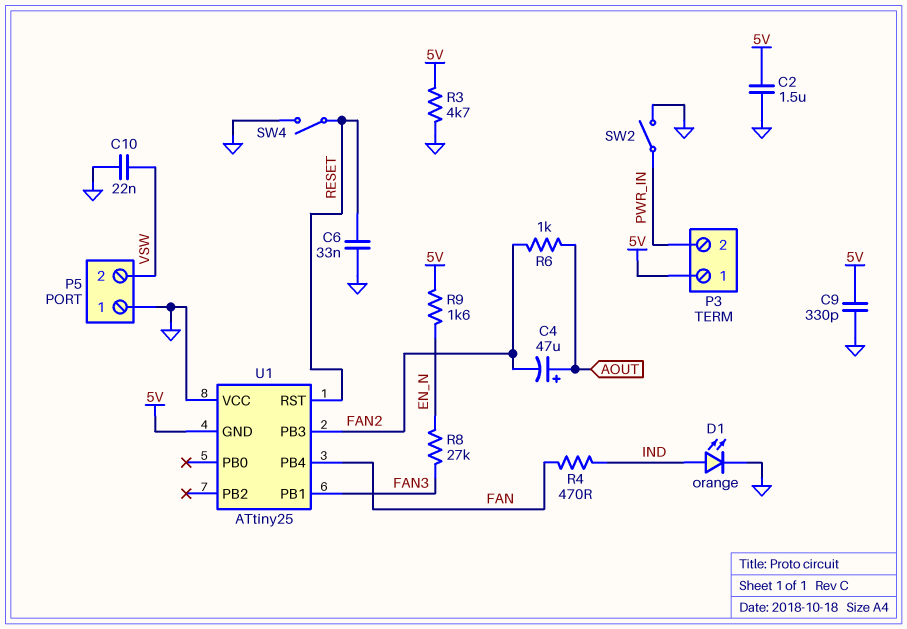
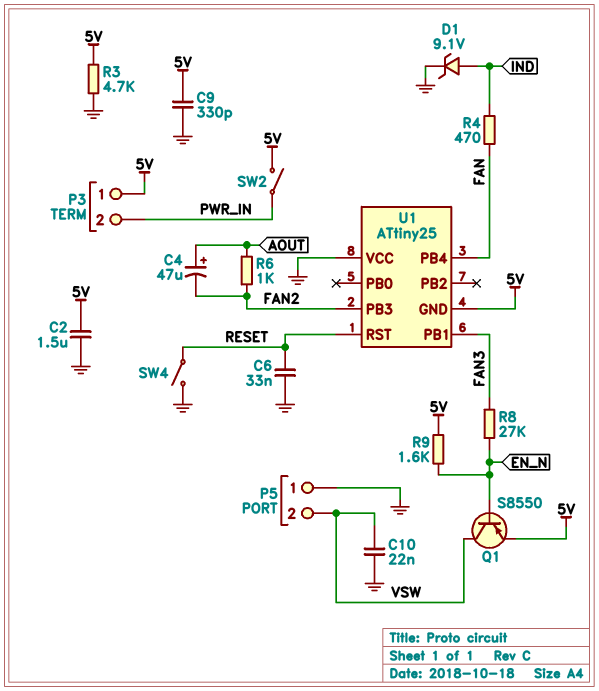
D1: LED orange (A IND, K GND) -> zener 9.1V (A IND, K GND)
Q1: none -> PNP S8550 (B EN_N, C VSW, E 5V)
SW2: switch (GND, PWR_IN) -> switch (5V, PWR_IN)

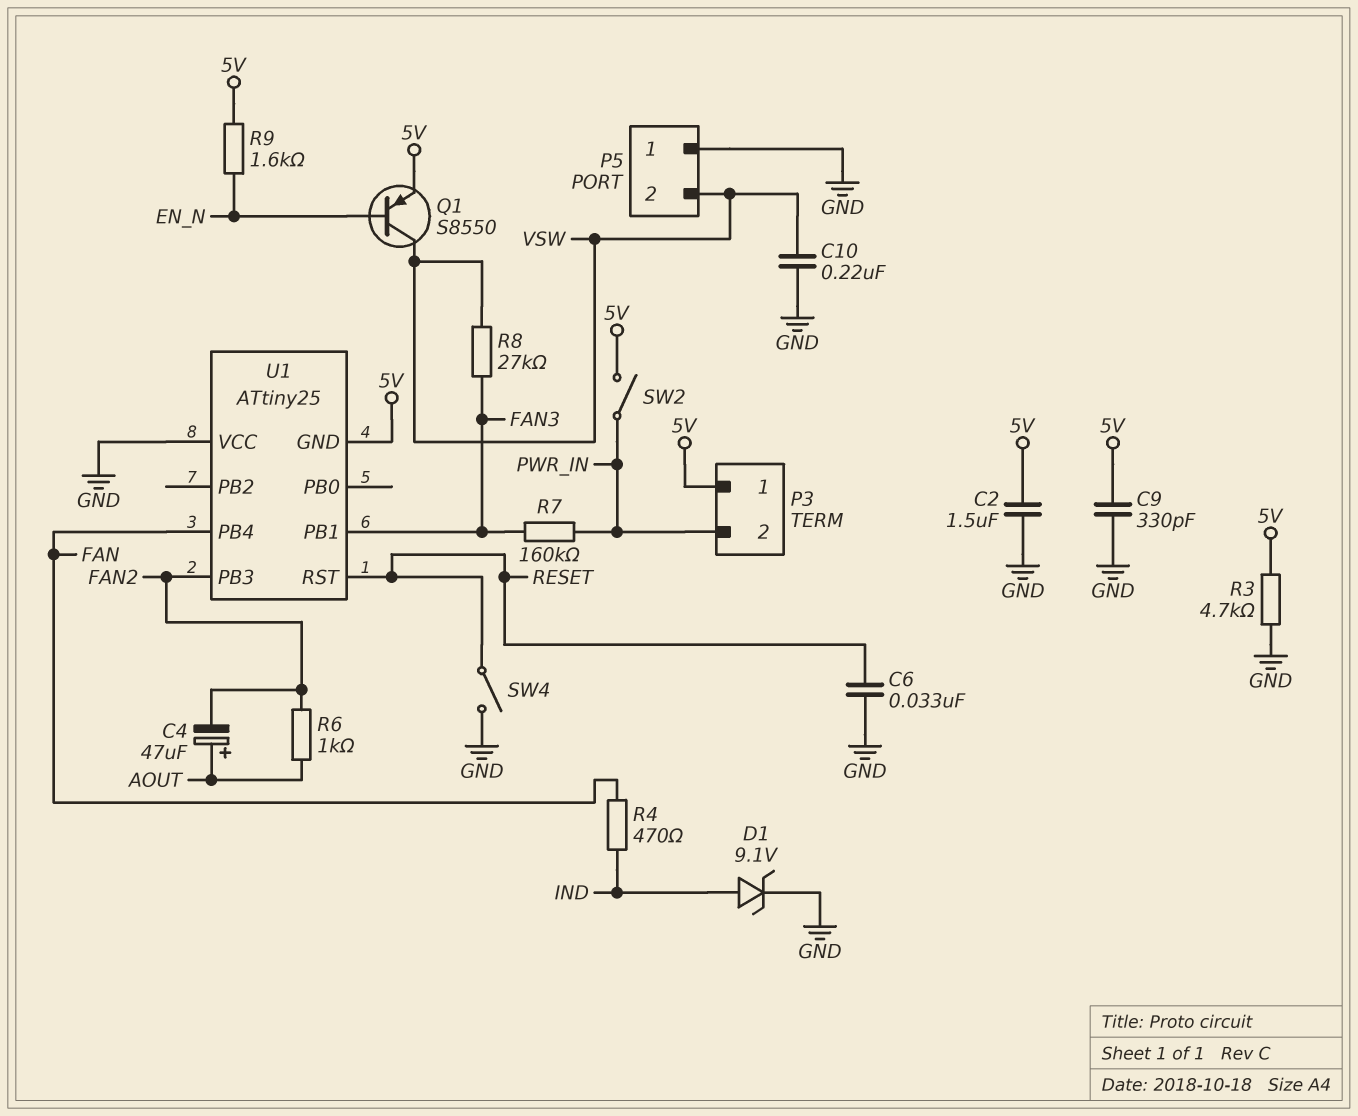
C10: 22nF (GND, VSW) -> 220nF (GND, VSW)
R7: none -> 160k (FAN3, PWR_IN)
R8: 27k (EN_N, FAN3) -> 27k (FAN3, VSW)

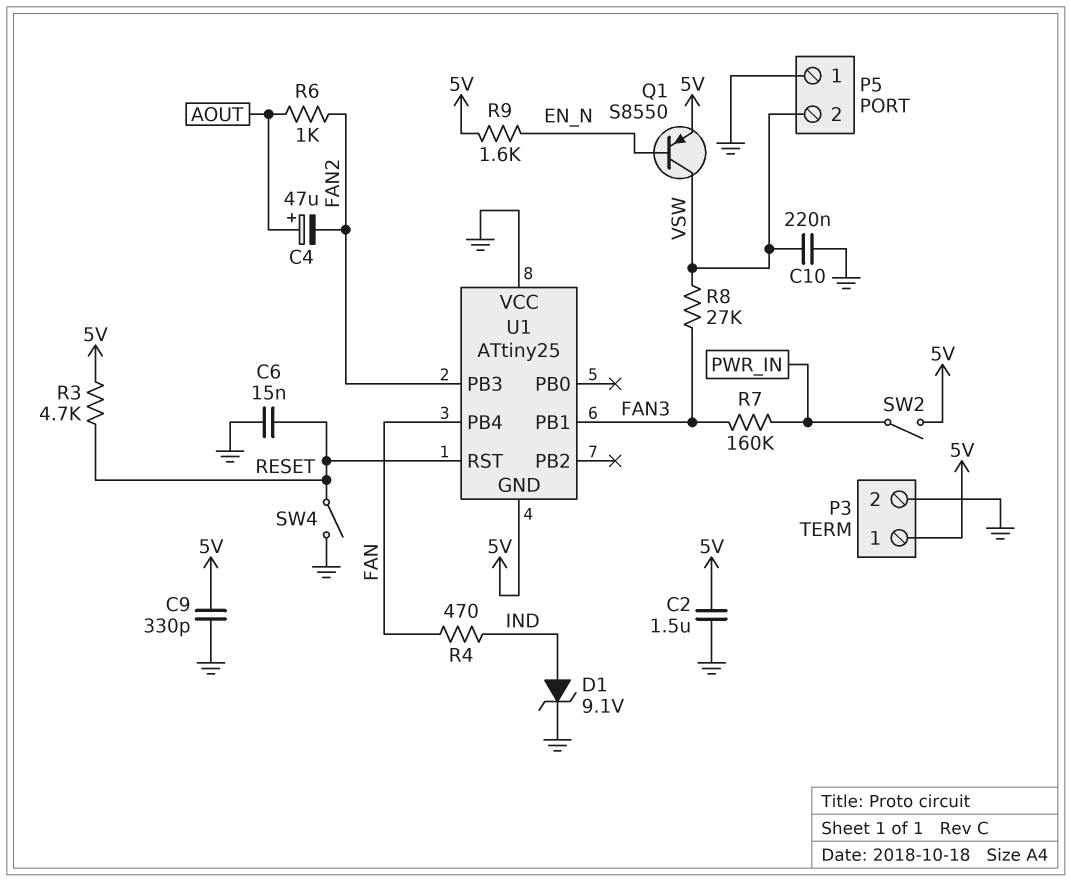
C6: 33nF (GND, RESET) -> 15nF (GND, RESET)
P3 pin 2: PWR_IN -> GND
R3: 4.7k (5V, GND) -> 4.7k (5V, RESET)

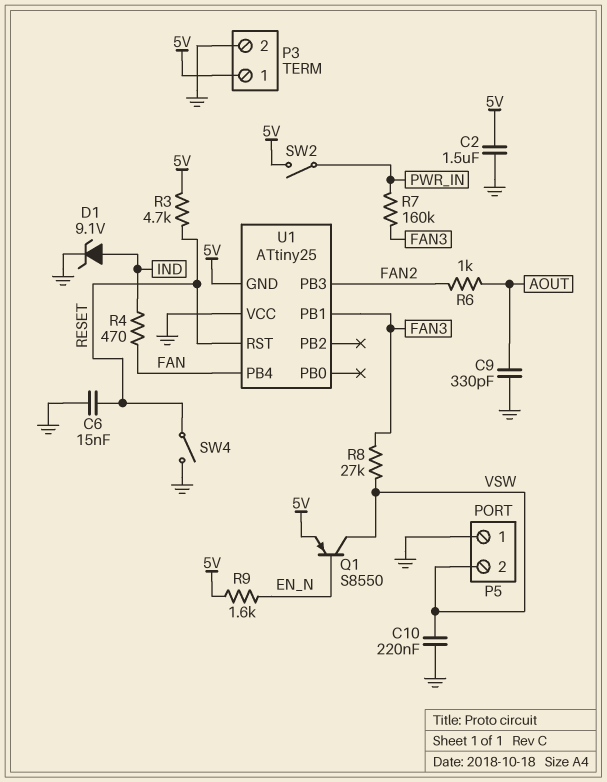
C4: 47uF (plus AOUT, minus FAN2) -> none
C9: 330pF (5V, GND) -> 330pF (AOUT, GND)

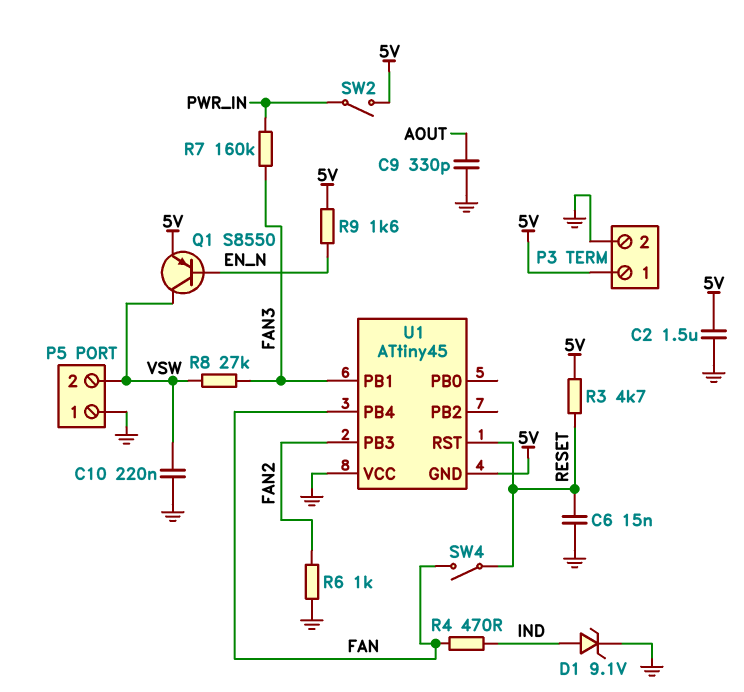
R6: 1k (AOUT, FAN2) -> 1k (FAN2, GND)
SW4: switch (GND, RESET) -> switch (FAN, RESET)
U1: ATtiny25 -> ATtiny45

